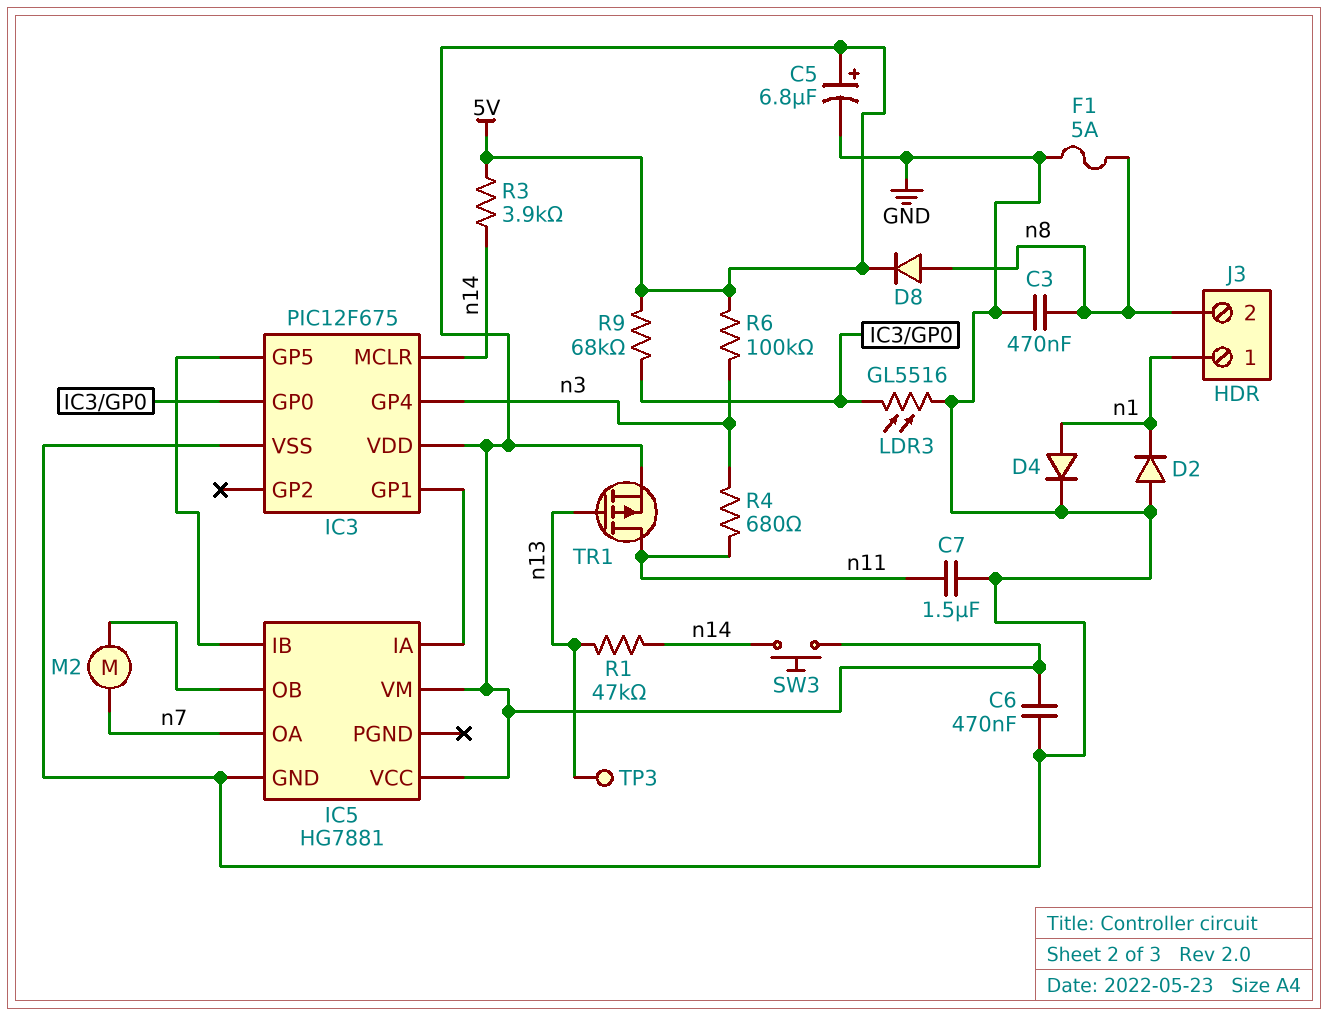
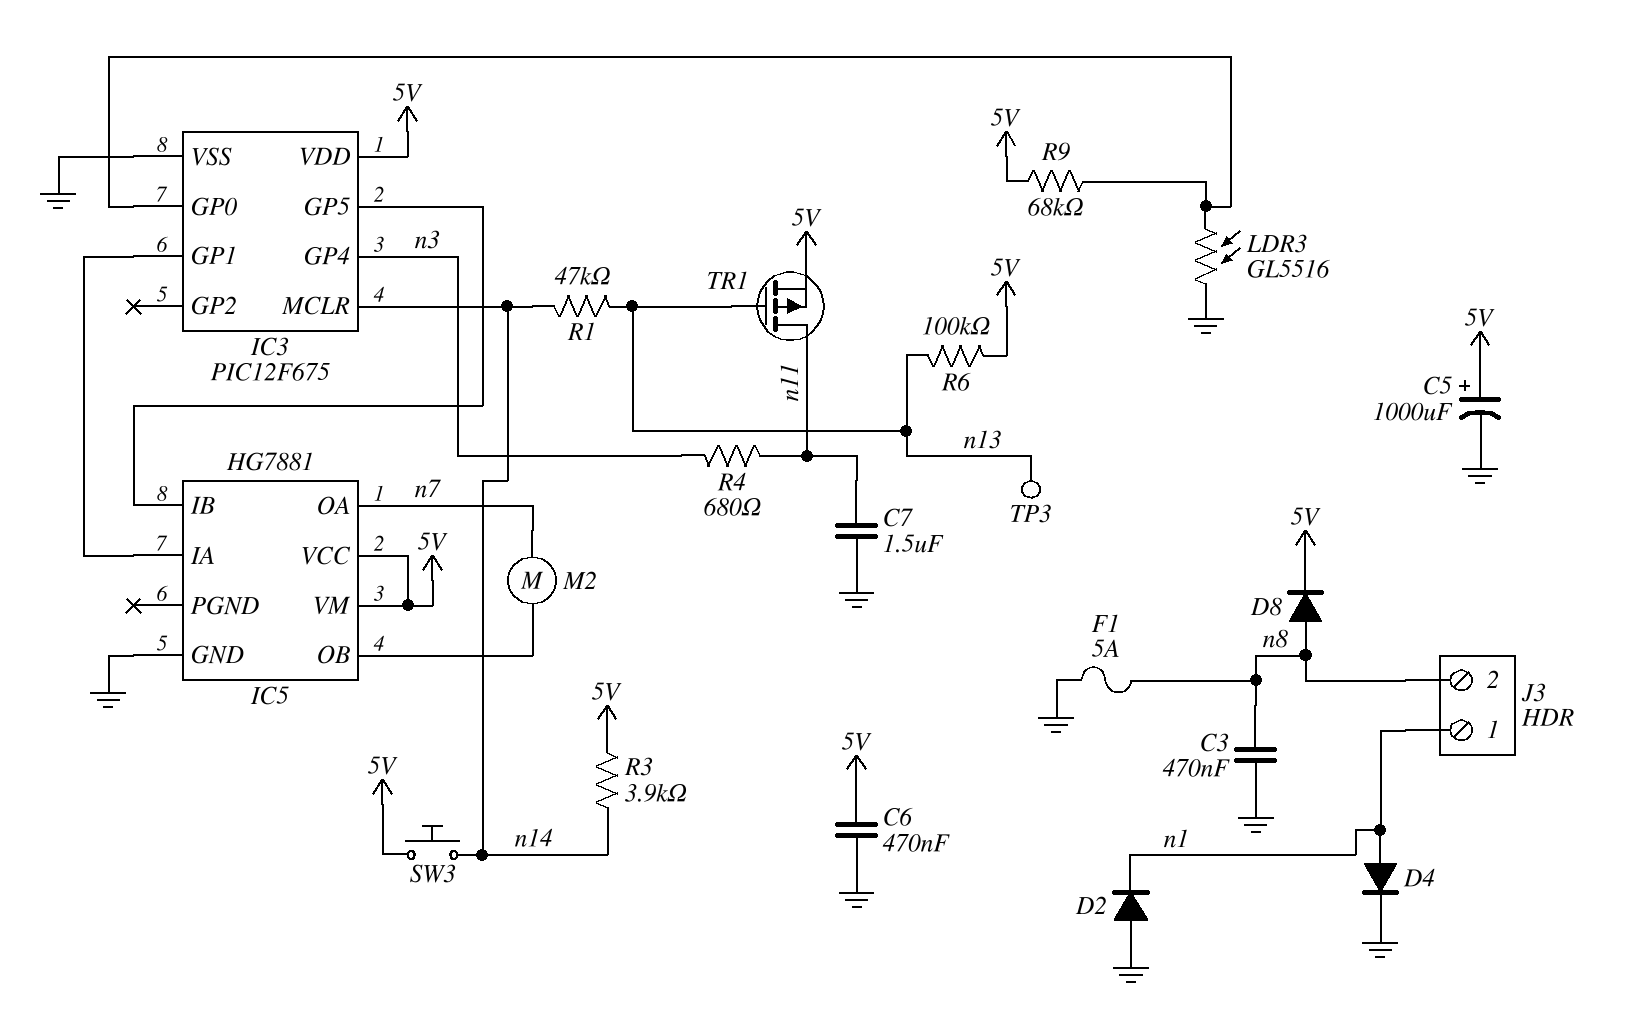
C5: 6.8uF (plus 5V, minus GND) -> 1000uF (plus 5V, minus GND)
R6: 100k (5V, n3) -> 100k (5V, n13)

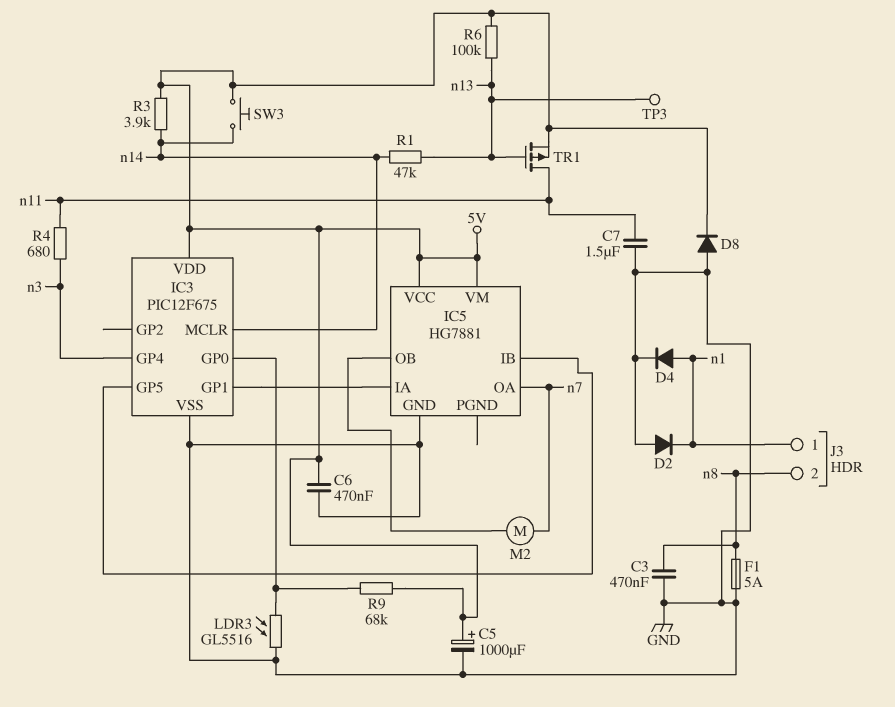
D8: diode (A n8, K 5V) -> diode (A GND, K 5V)

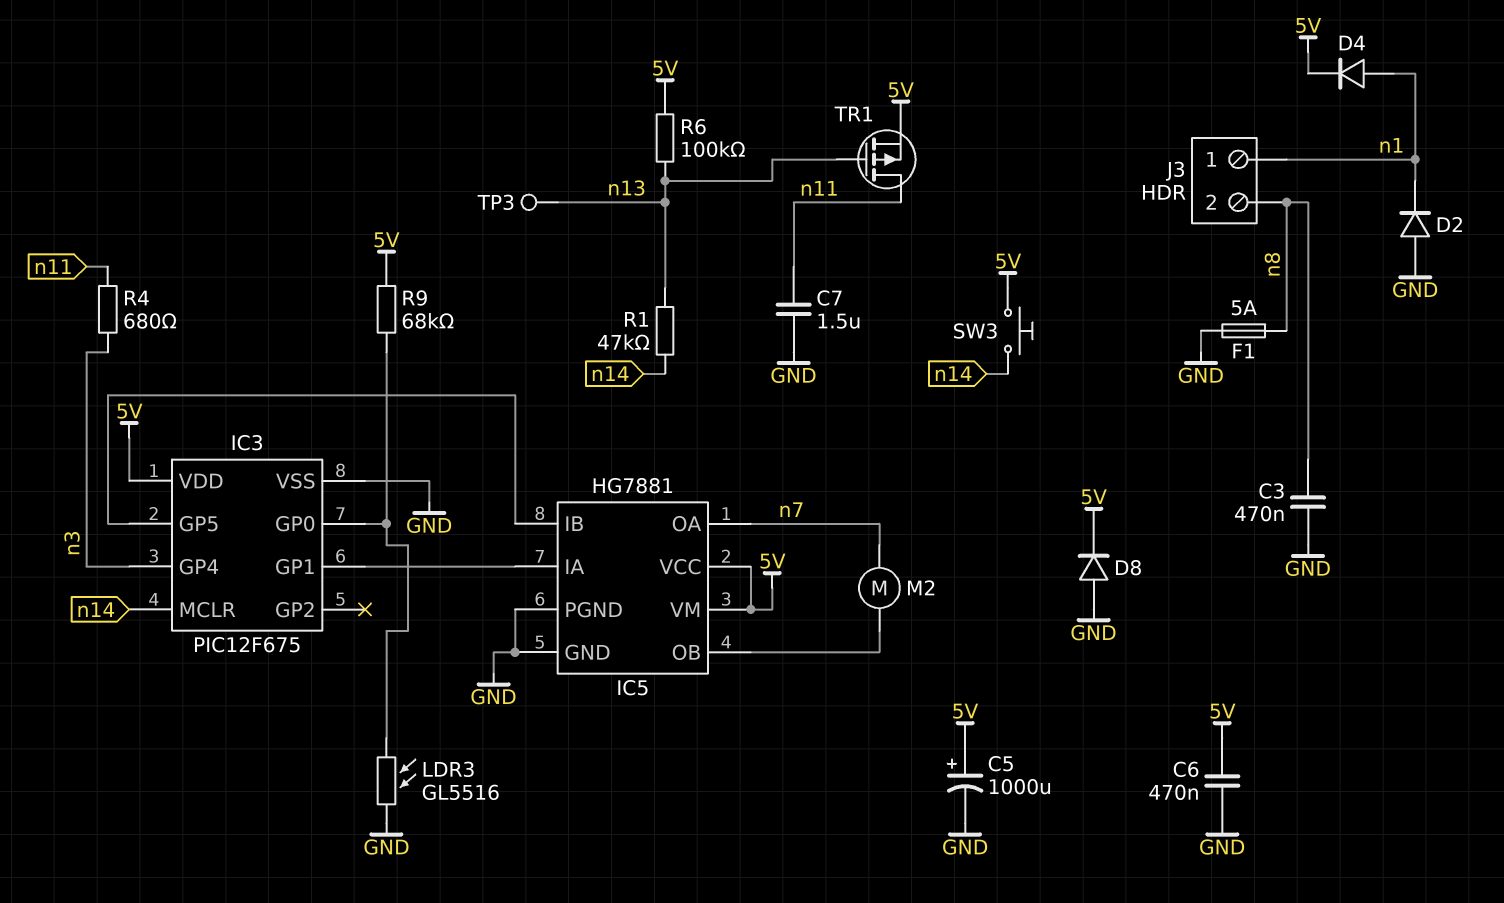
D4: diode (A n1, K GND) -> diode (A n1, K 5V)
IC5 pin PGND: none -> GND
R3: 3.9k (5V, n14) -> none

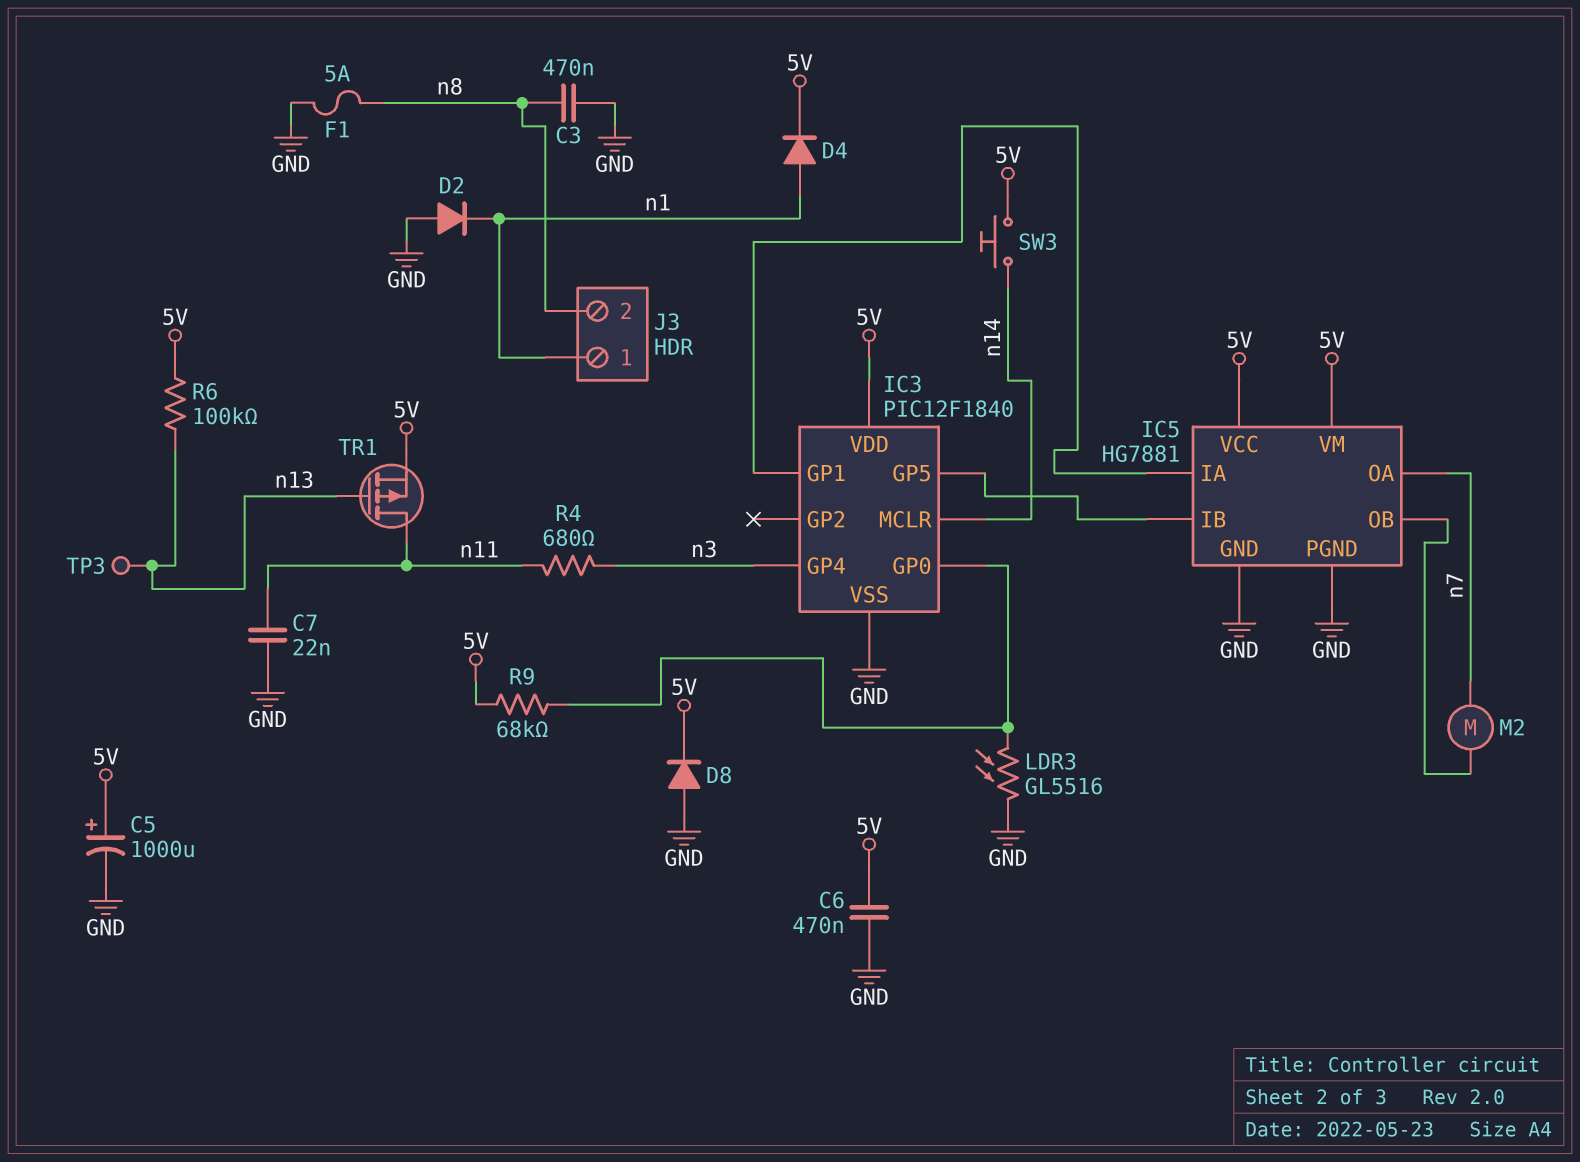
C7: 1.5uF (GND, n11) -> 22nF (GND, n11)
IC3: PIC12F675 -> PIC12F1840
R1: 47k (n13, n14) -> none

